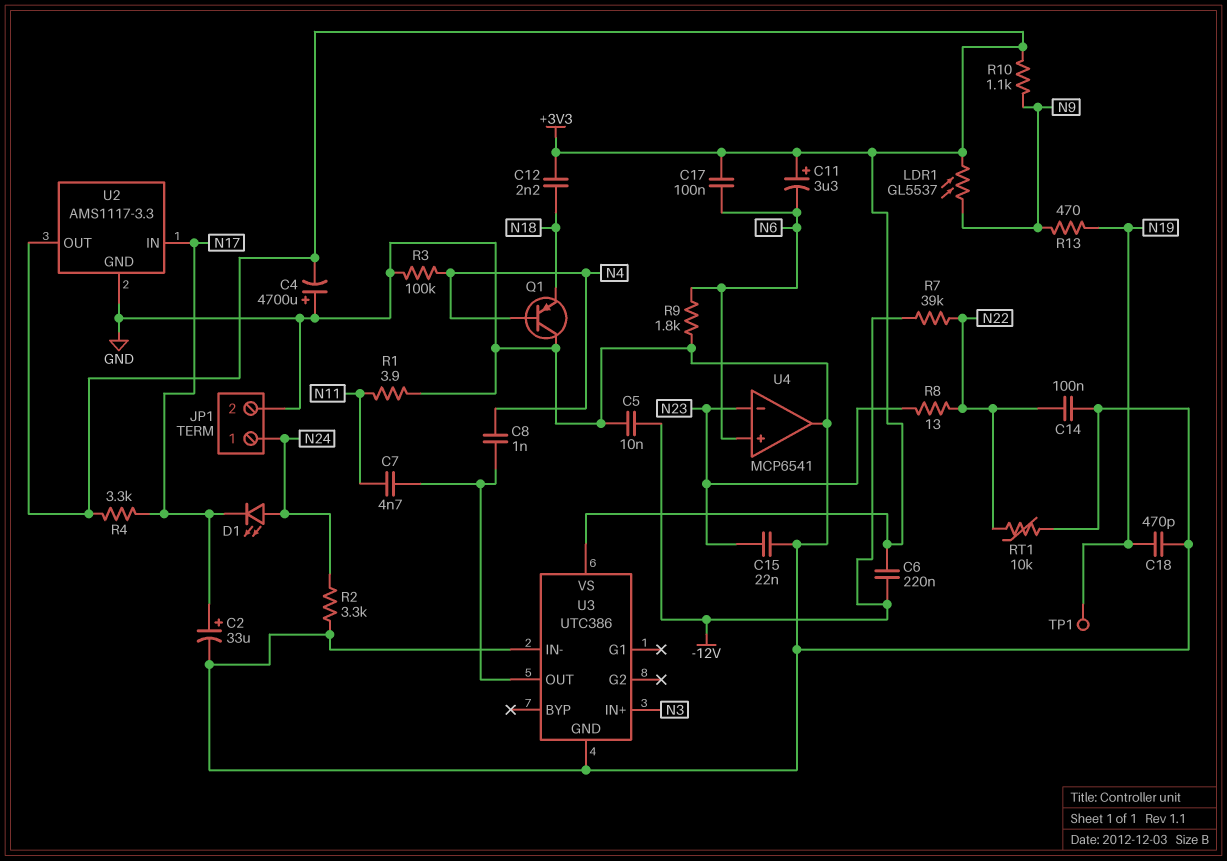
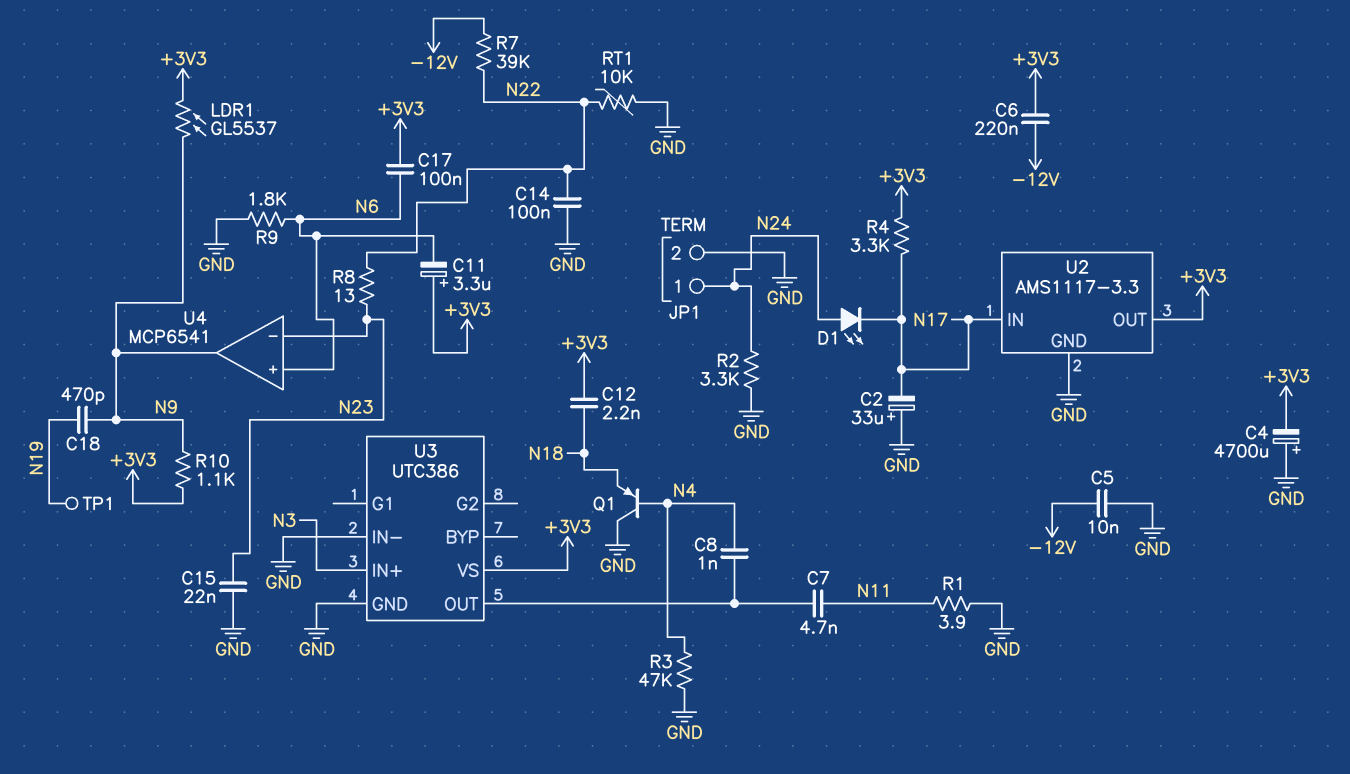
C2: 33uF (plus N17, minus GND) -> 33uF (plus GND, minus N17)
C18: 470pF (GND, N19) -> 470pF (N9, N19)
R3: 100k (GND, N4) -> 47k (GND, N4)
R13: 470 (N9, N19) -> none
U4 pin out: GND -> N9

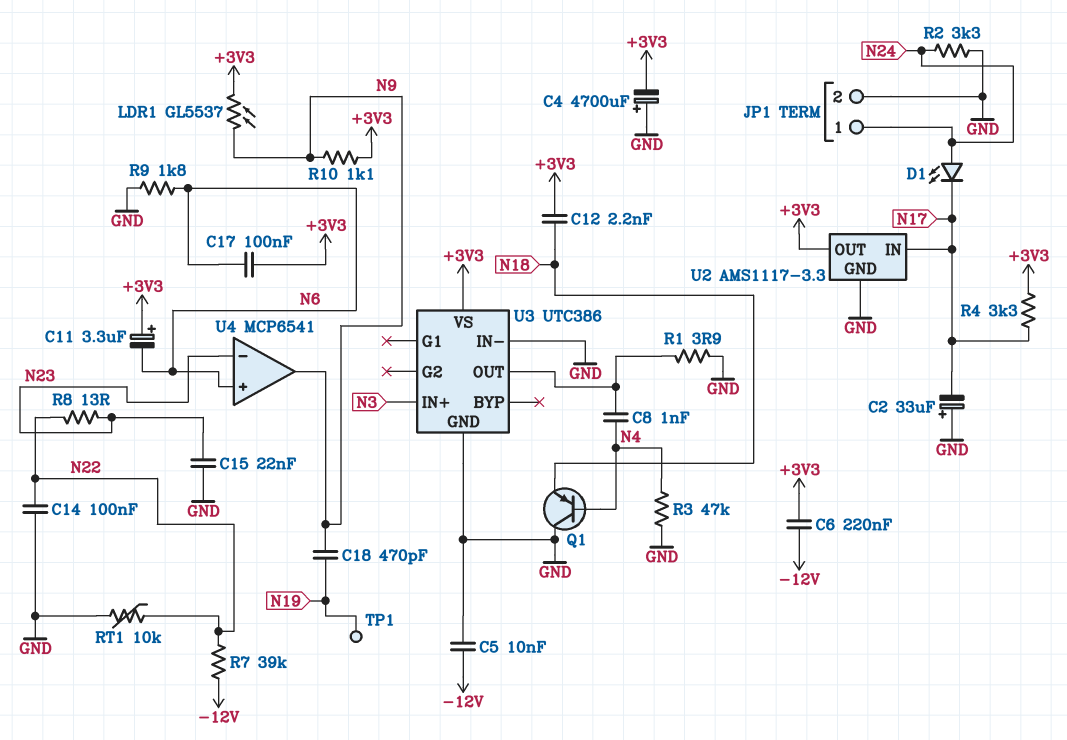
C7: 4.7nF (N11, U3/OUT) -> none
R1: 3.9 (GND, N11) -> 3.9 (GND, U3/OUT)

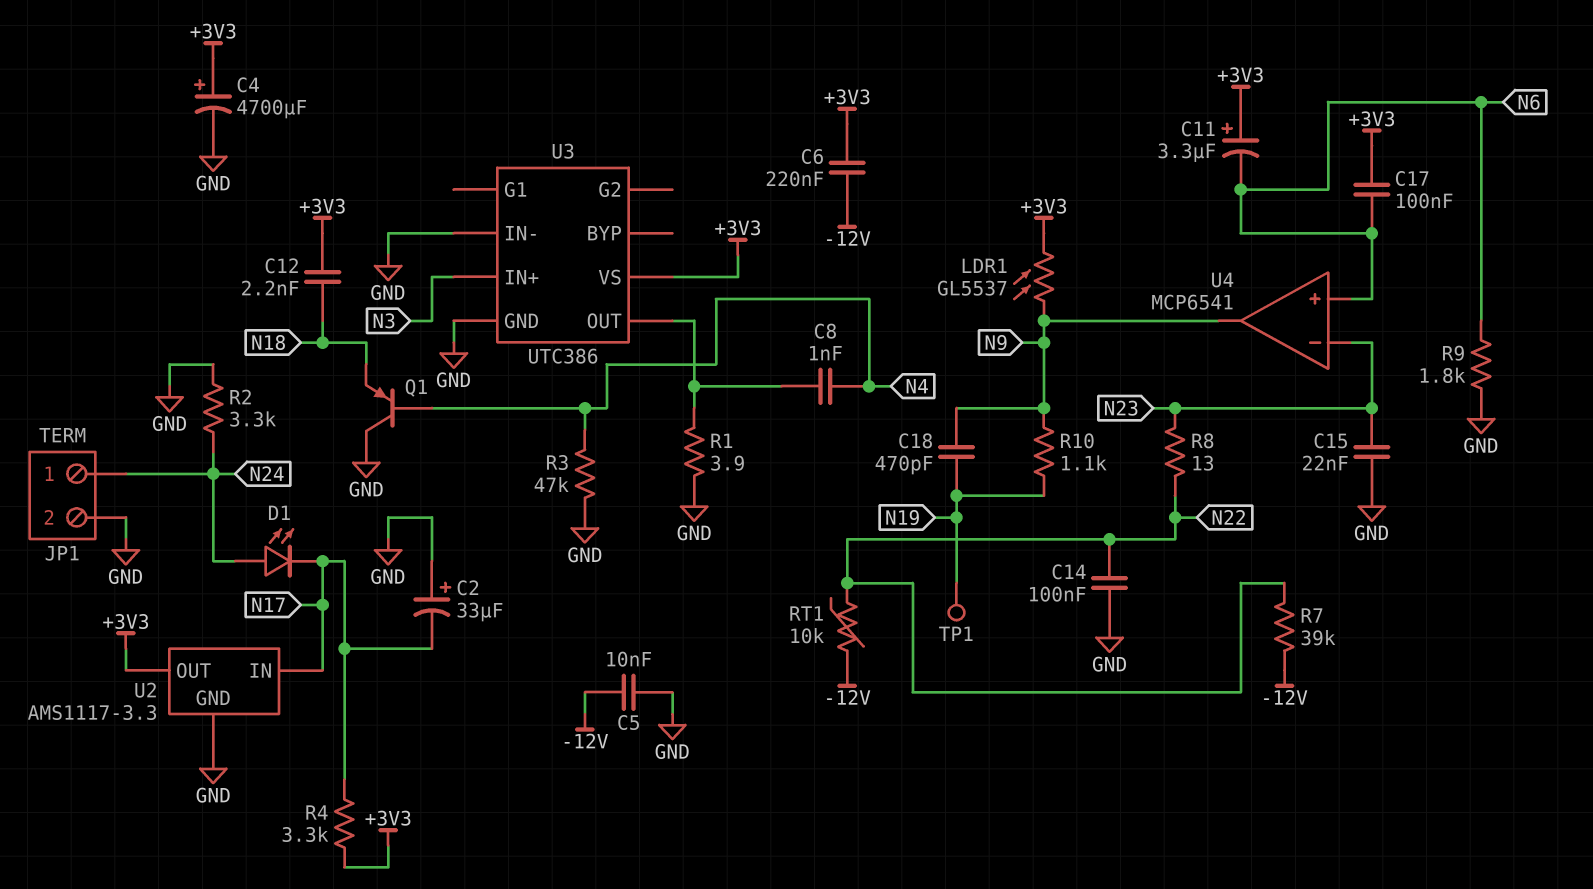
C4: 4700uF (plus GND, minus +3V3) -> 4700uF (plus +3V3, minus GND)
R10: 1.1k (+3V3, N9) -> 1.1k (N9, N19)
RT1: 10k (GND, N22) -> 10k (-12V, N22)

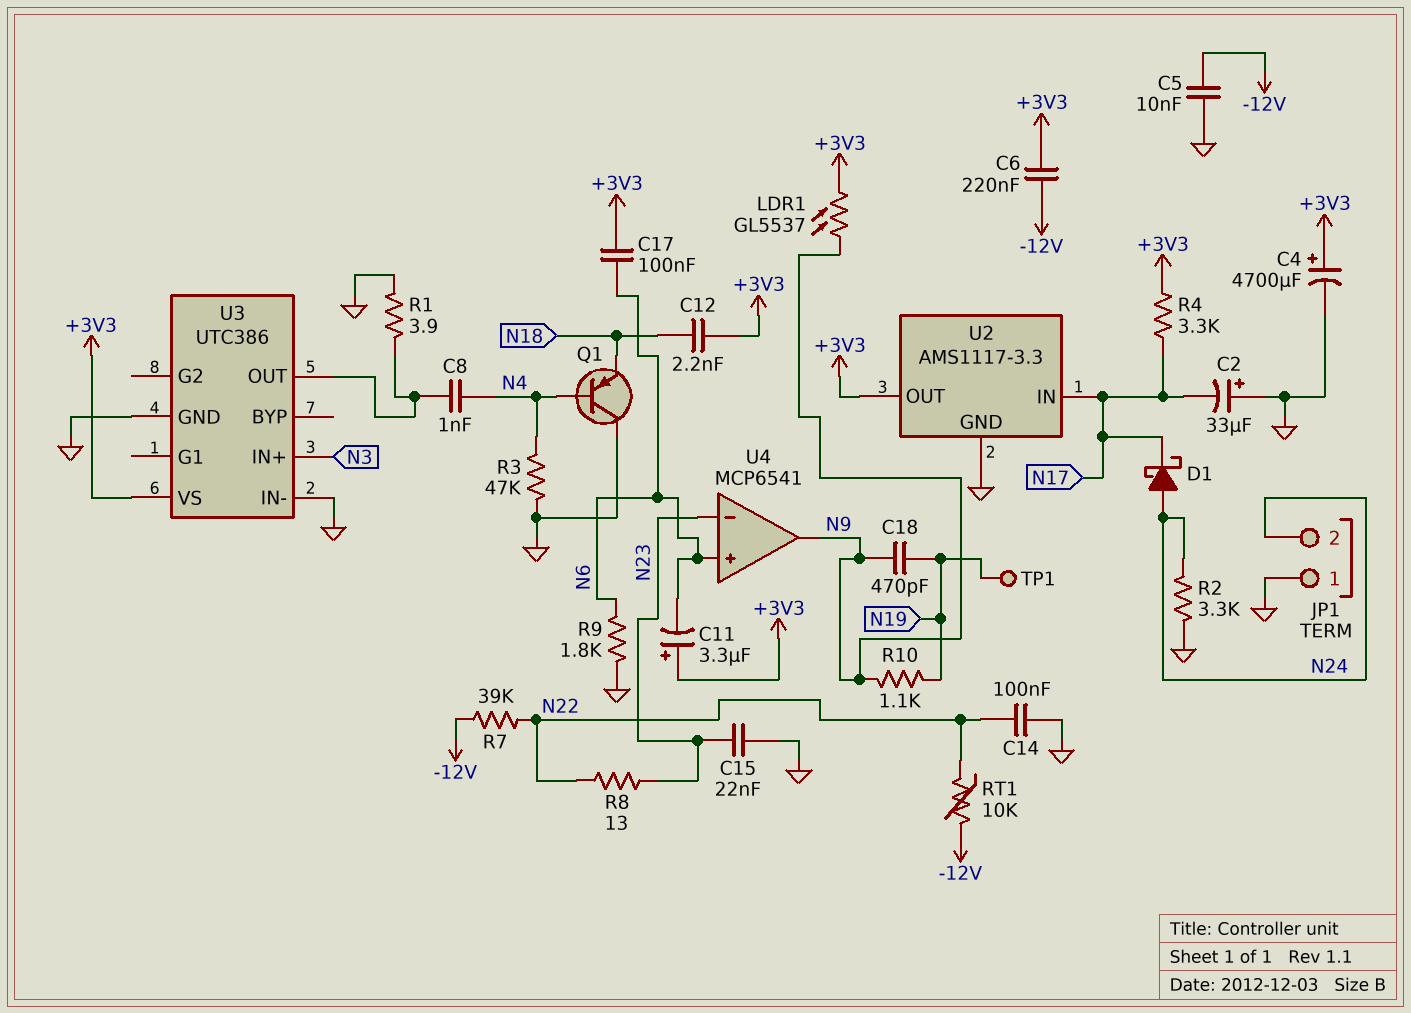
D1: LED (A N24, K N17) -> schottky (A N24, K N17)
JP1 pin 1: N24 -> GND
JP1 pin 2: GND -> N24

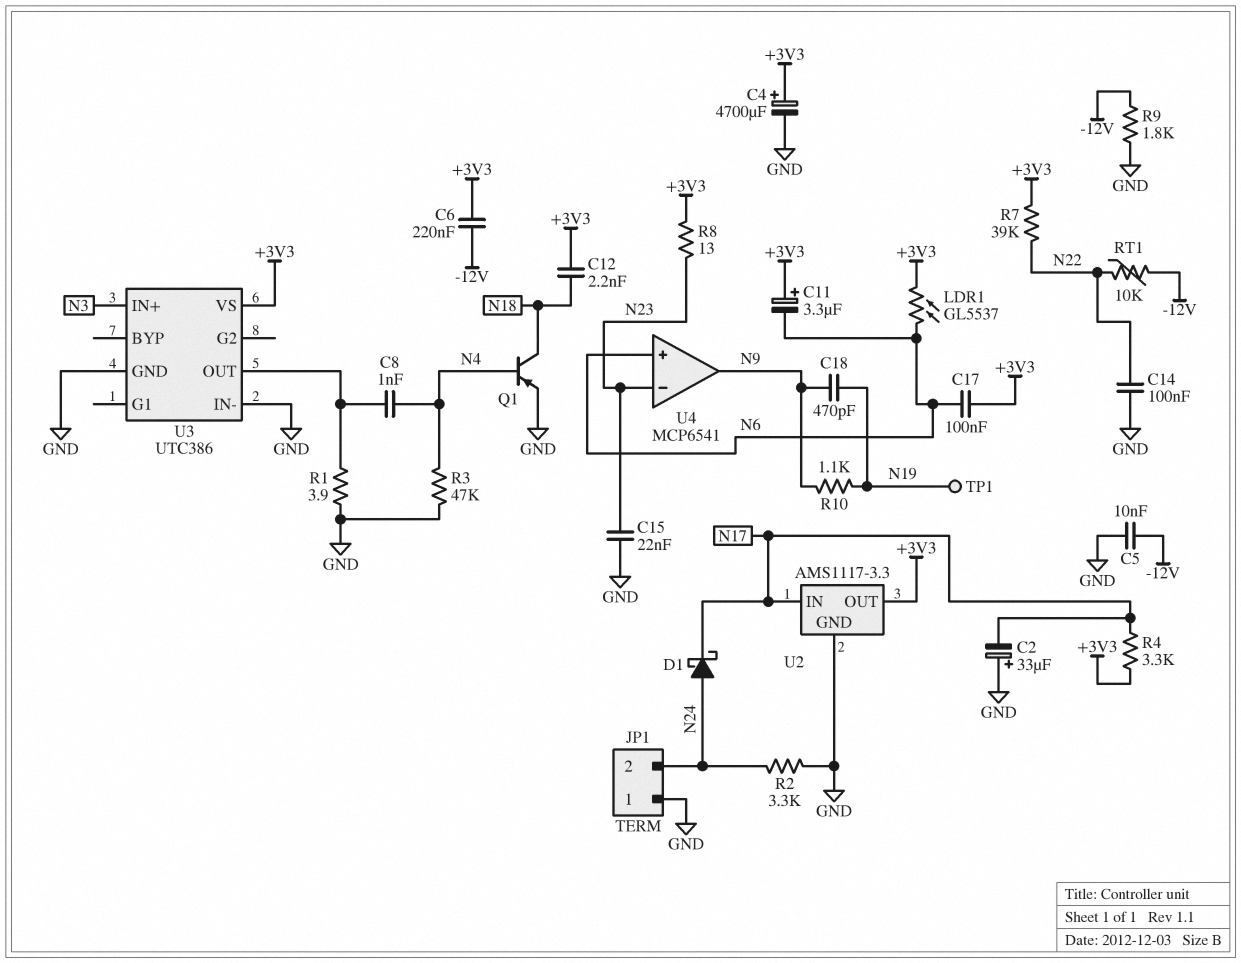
LDR1: GL5537 (+3V3, N9) -> GL5537 (+3V3, N6)
Q1: PNP (B N4, C GND, E N18) -> PNP (B N4, C N18, E GND)
R7: 39k (-12V, N22) -> 39k (+3V3, N22)
R8: 13 (N22, N23) -> 13 (+3V3, N23)
R9: 1.8k (GND, N6) -> 1.8k (-12V, GND)

